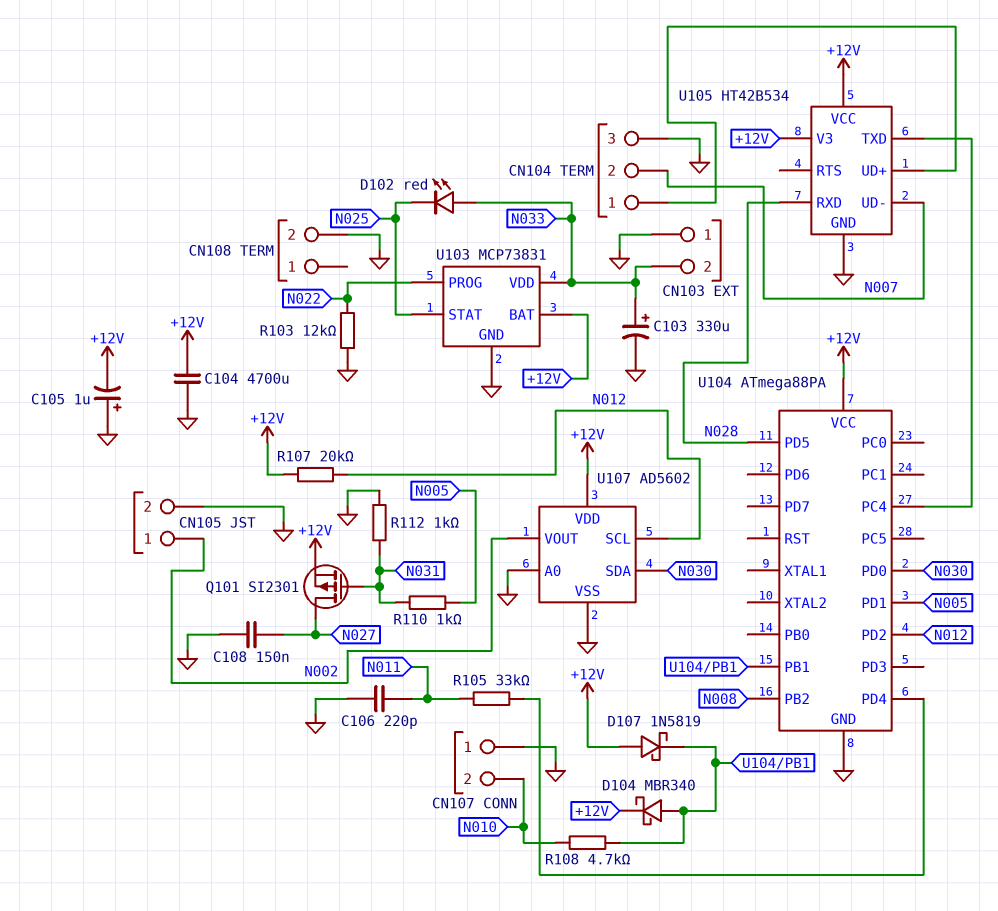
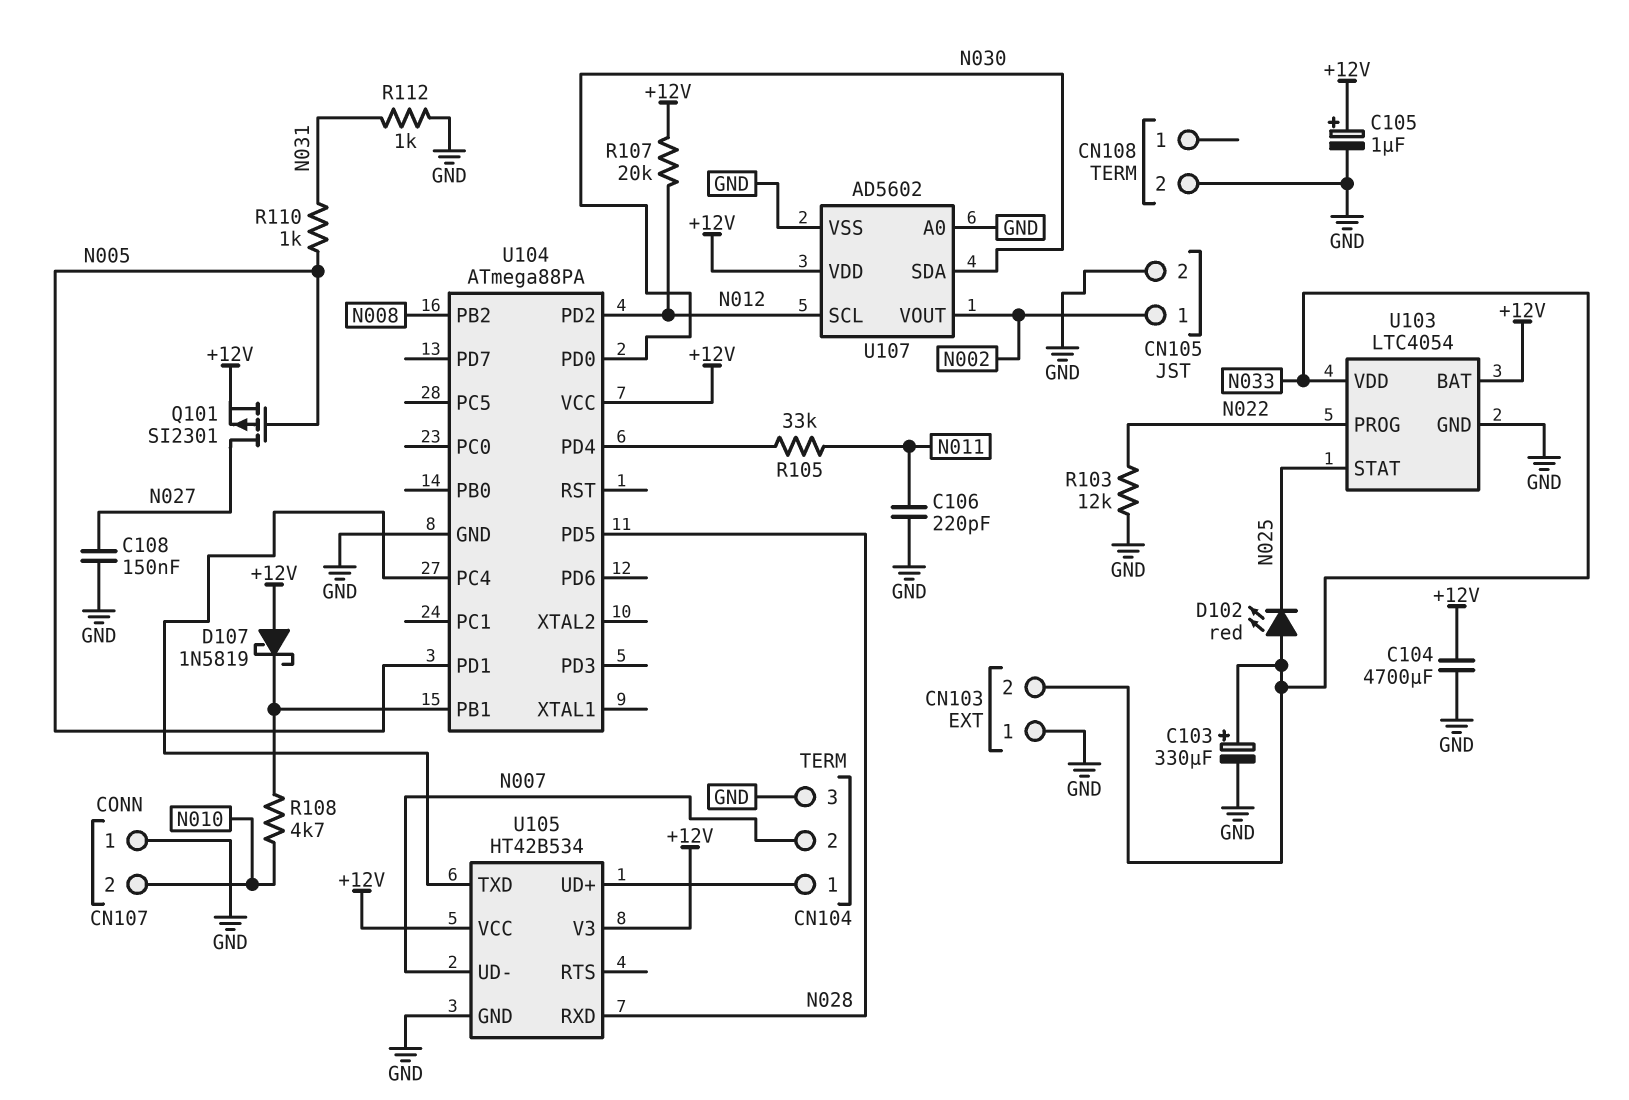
C105: 1uF (plus GND, minus +12V) -> 1uF (plus +12V, minus GND)
D104: schottky MBR340 (A U104/PB1, K +12V) -> none
Q101: PMOS SI2301 (G N031, D N027, S +12V) -> PMOS SI2301 (G N005, D N027, S +12V)
U103: MCP73831 -> LTC4054

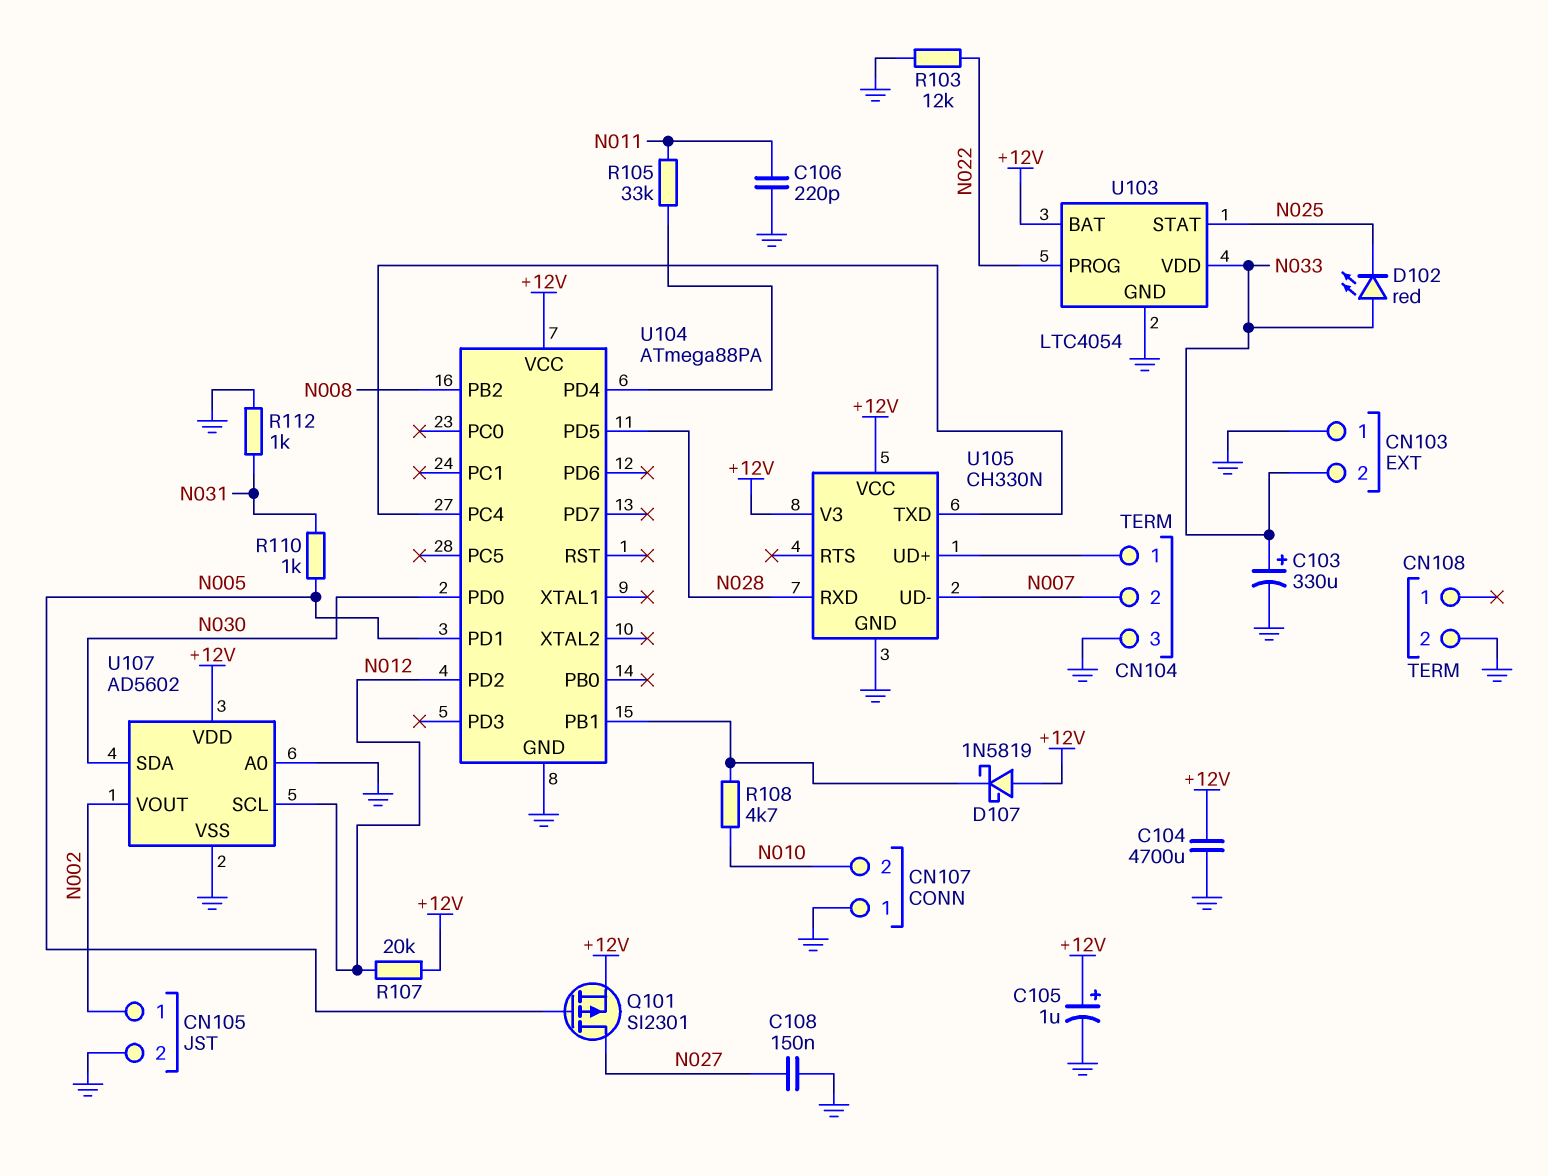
U105: HT42B534 -> CH330N

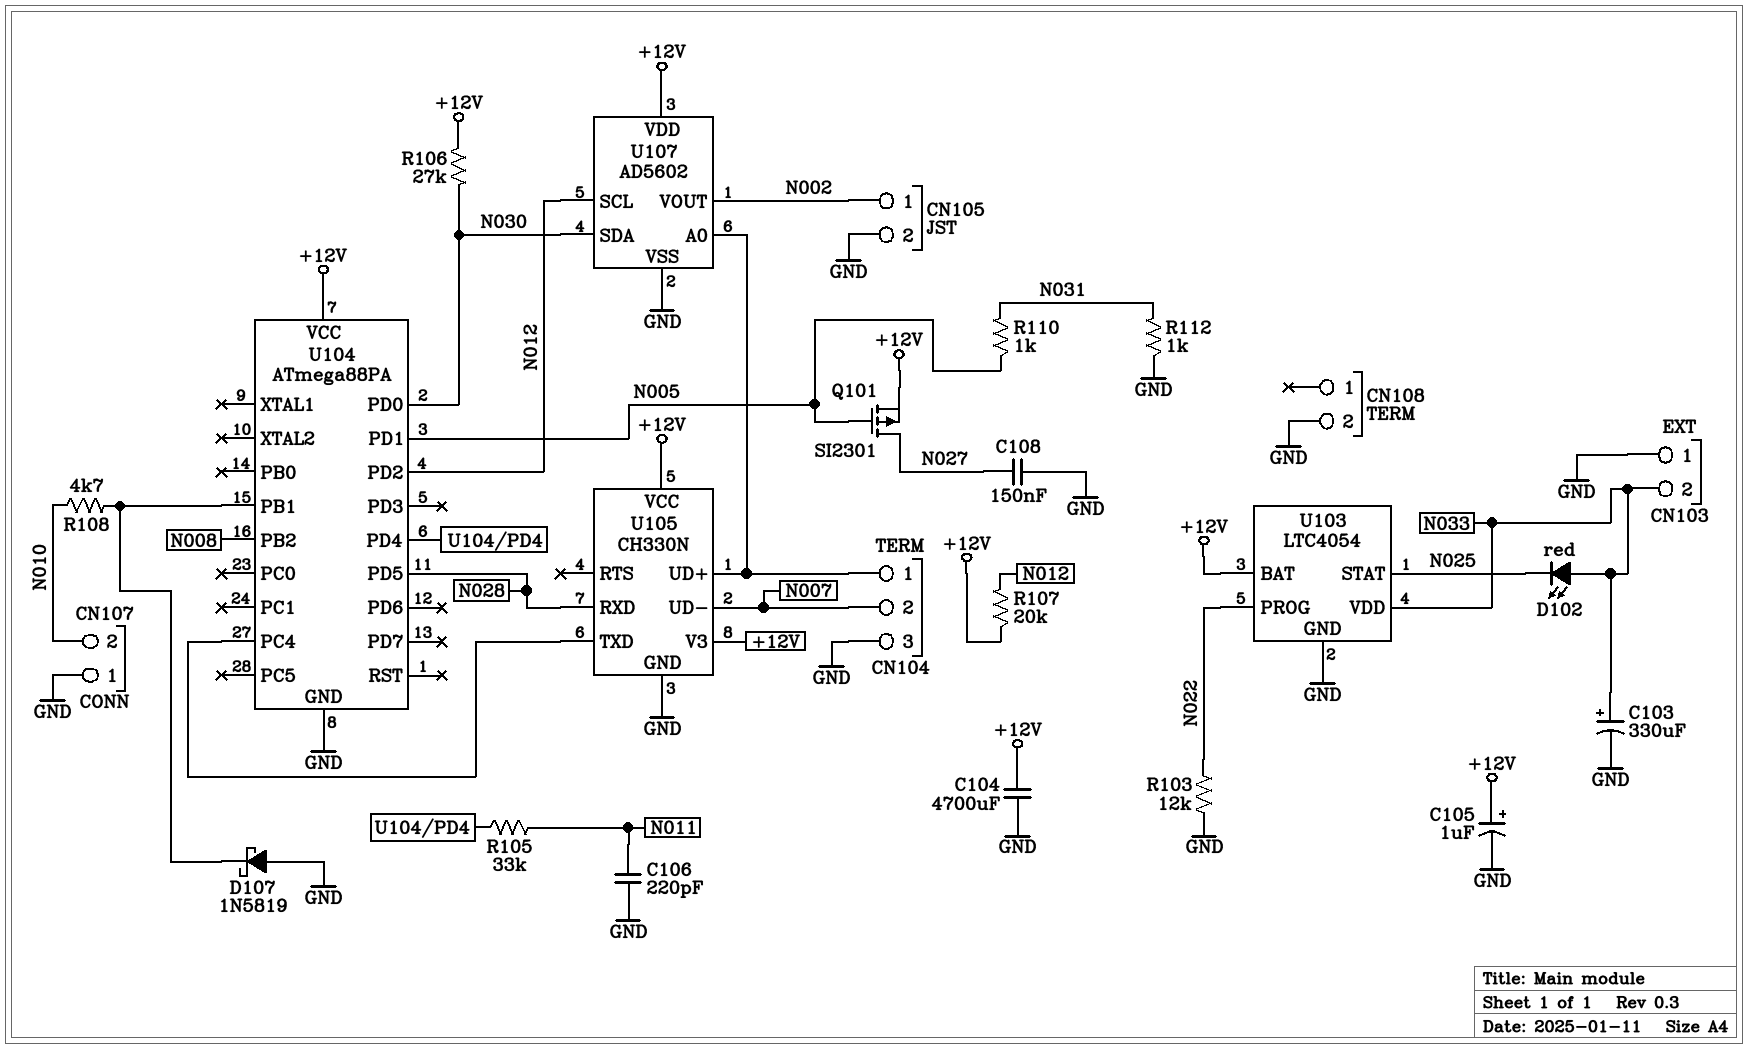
D107: schottky 1N5819 (A +12V, K U104/PB1) -> schottky 1N5819 (A GND, K U104/PB1)
R106: none -> 27k (+12V, N030)
U107 pin A0: GND -> CN104/1

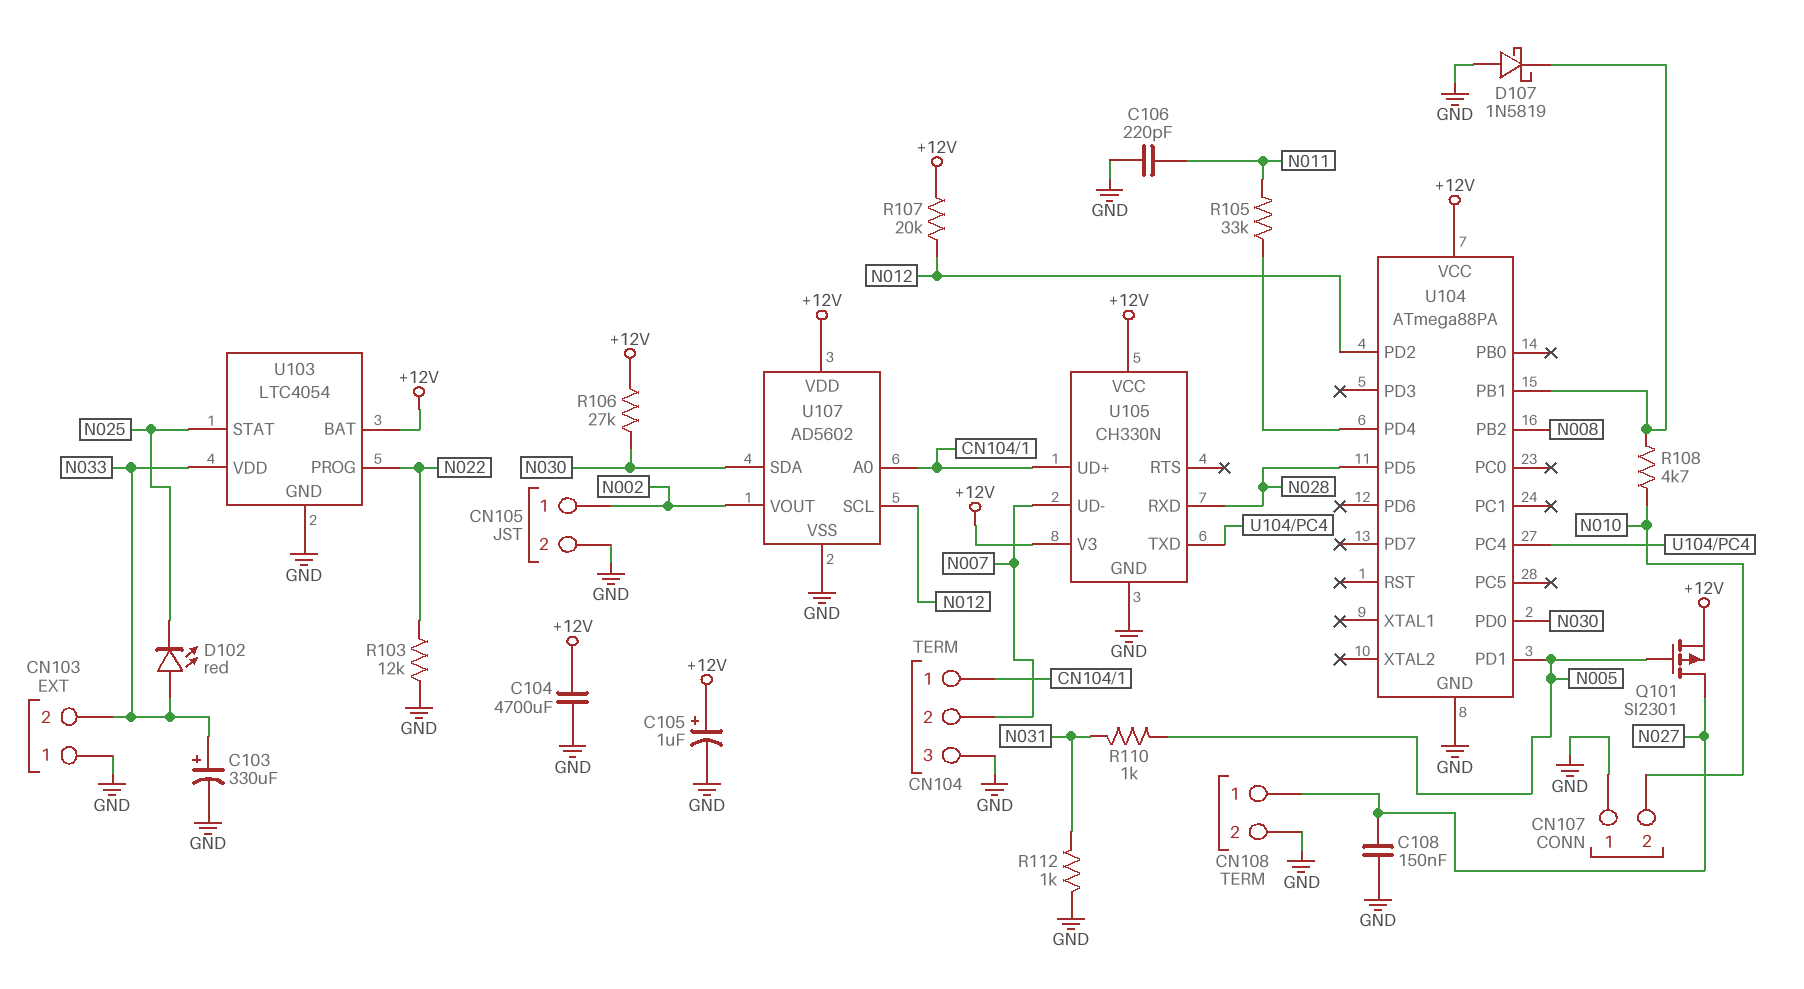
CN108 pin 1: none -> N027

